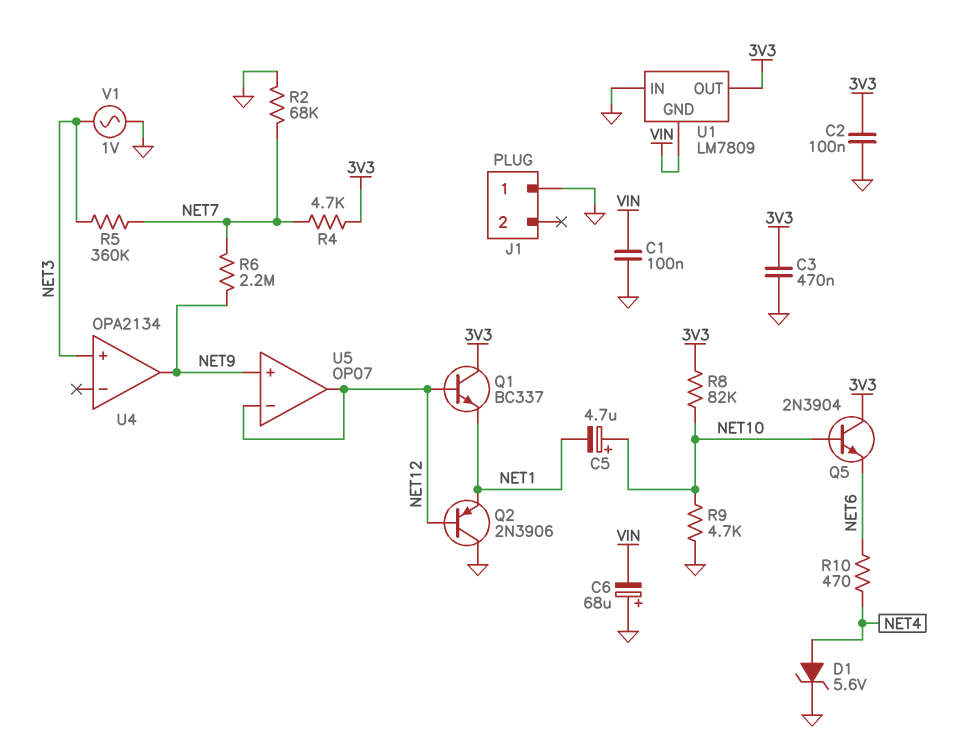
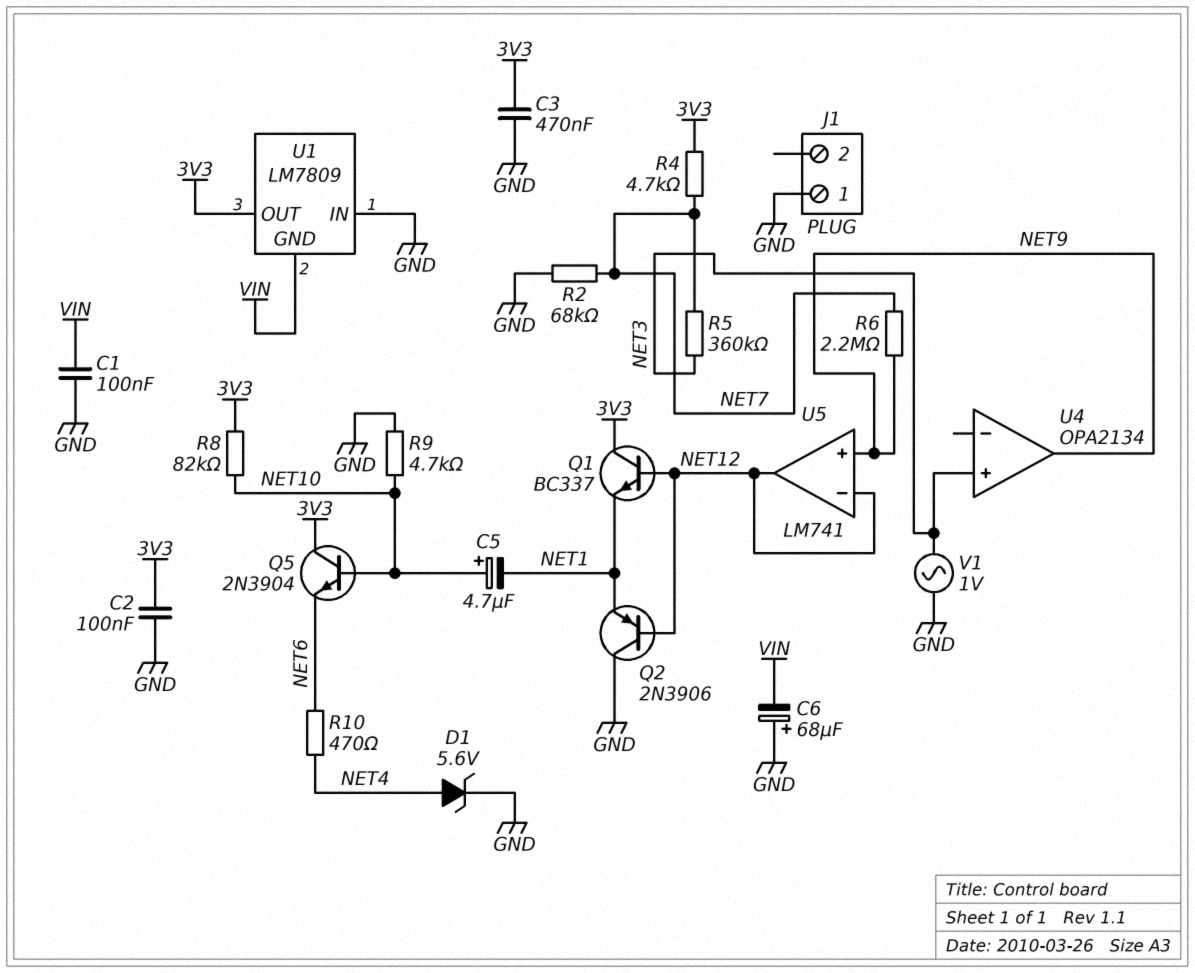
U5: OP07 -> LM741

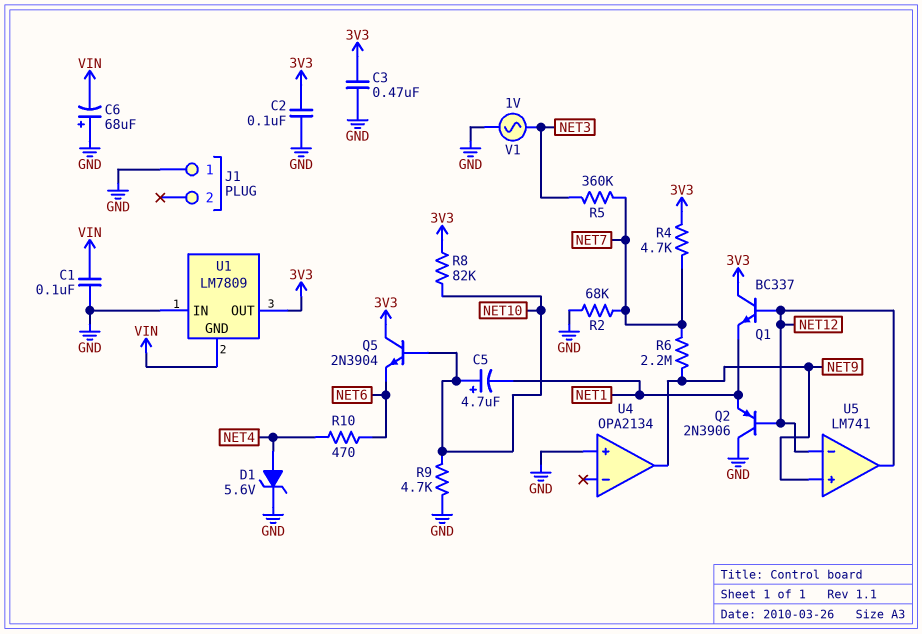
U4 pin in+: NET3 -> GND

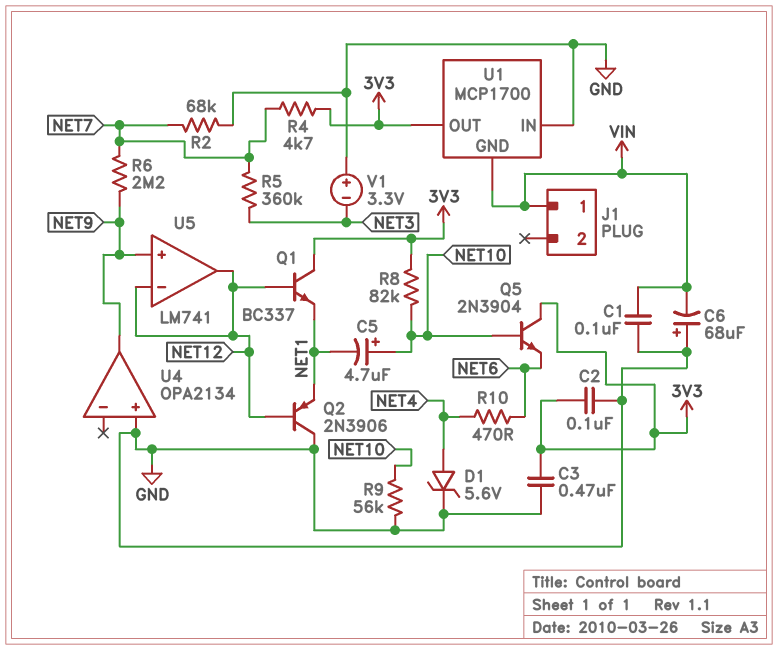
J1 pin 1: GND -> VIN
R9: 4.7k (GND, NET10) -> 56k (GND, NET10)
U1: LM7809 -> MCP1700
V1: AC 1V (GND, NET3) -> 3.3V (plus GND, minus NET3)

